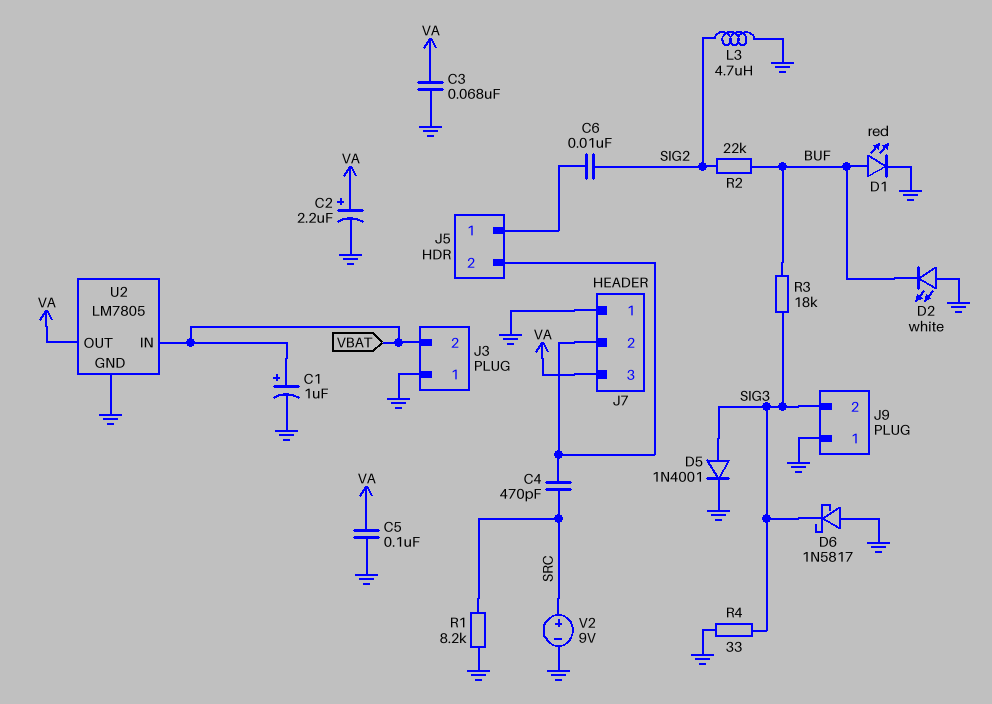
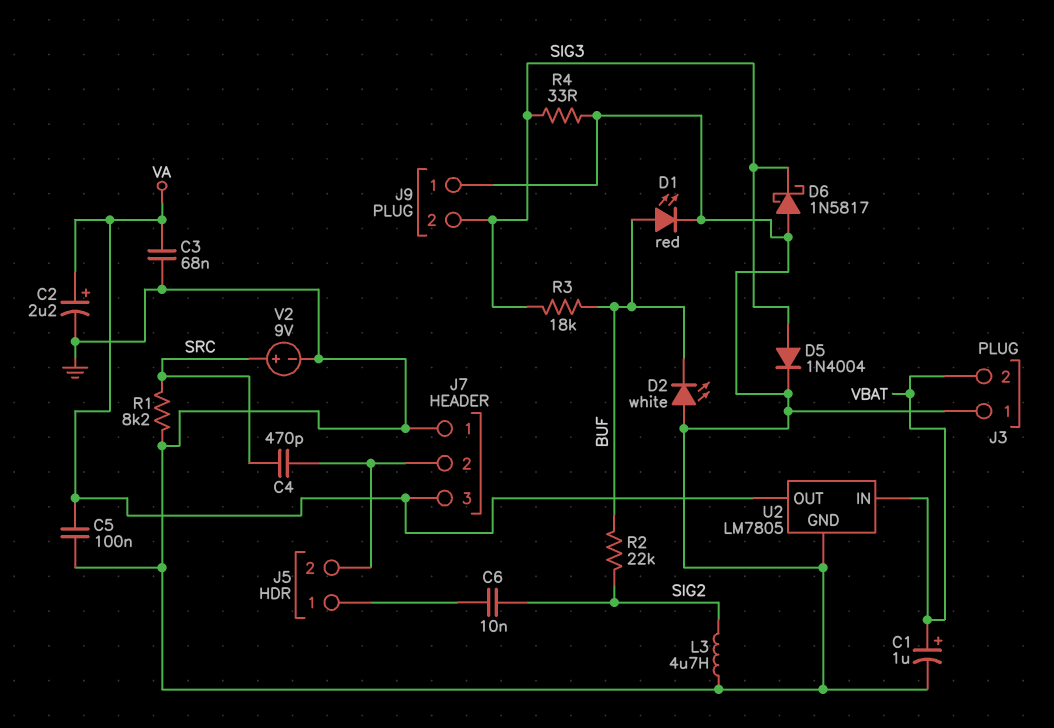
D5: diode 1N4001 (A SIG3, K GND) -> diode 1N4004 (A SIG3, K GND)

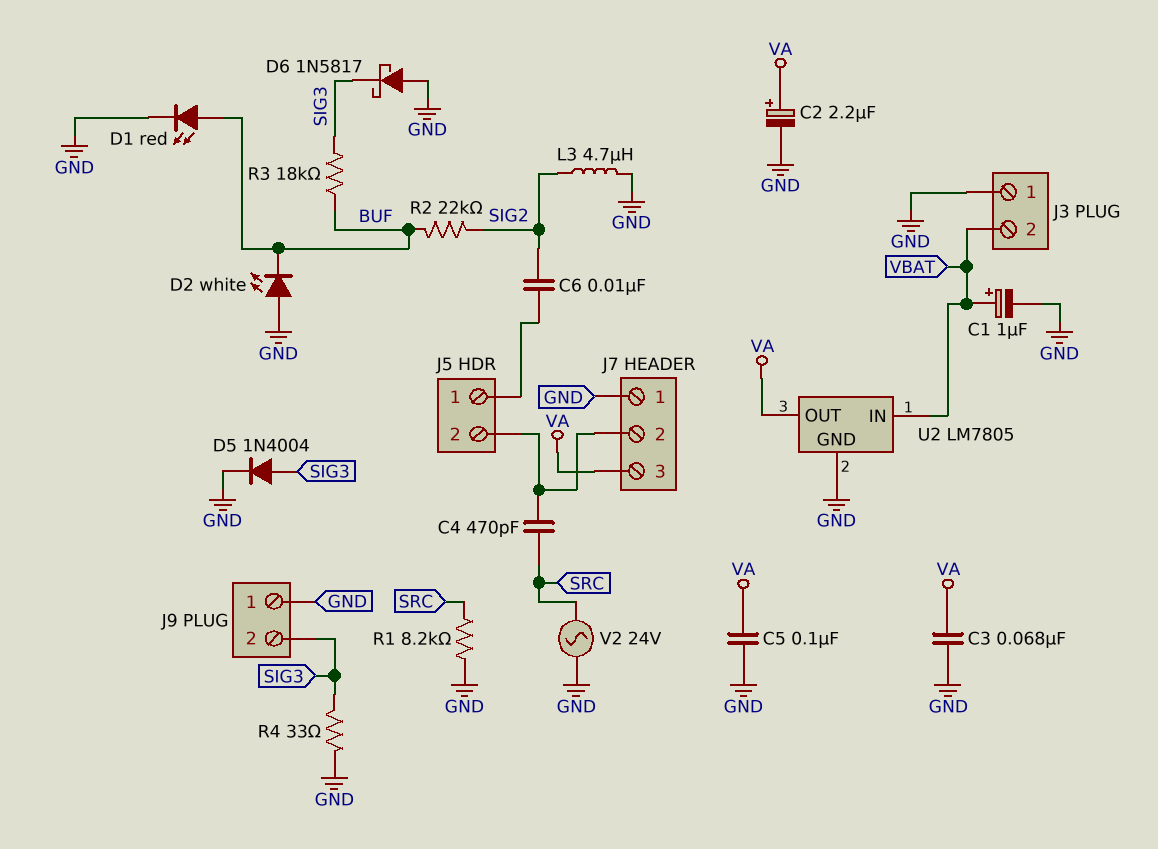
V2: 9V (plus SRC, minus GND) -> AC 24V (GND, SRC)

